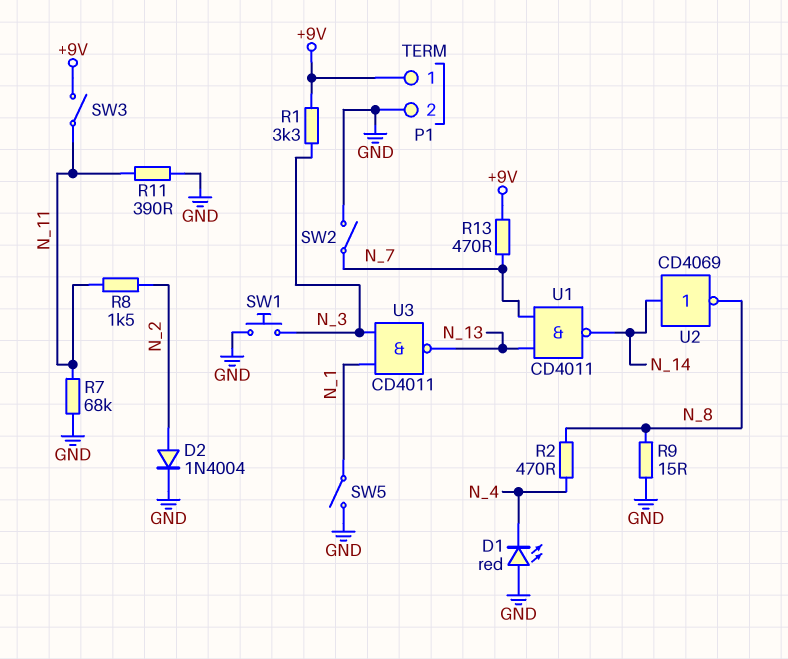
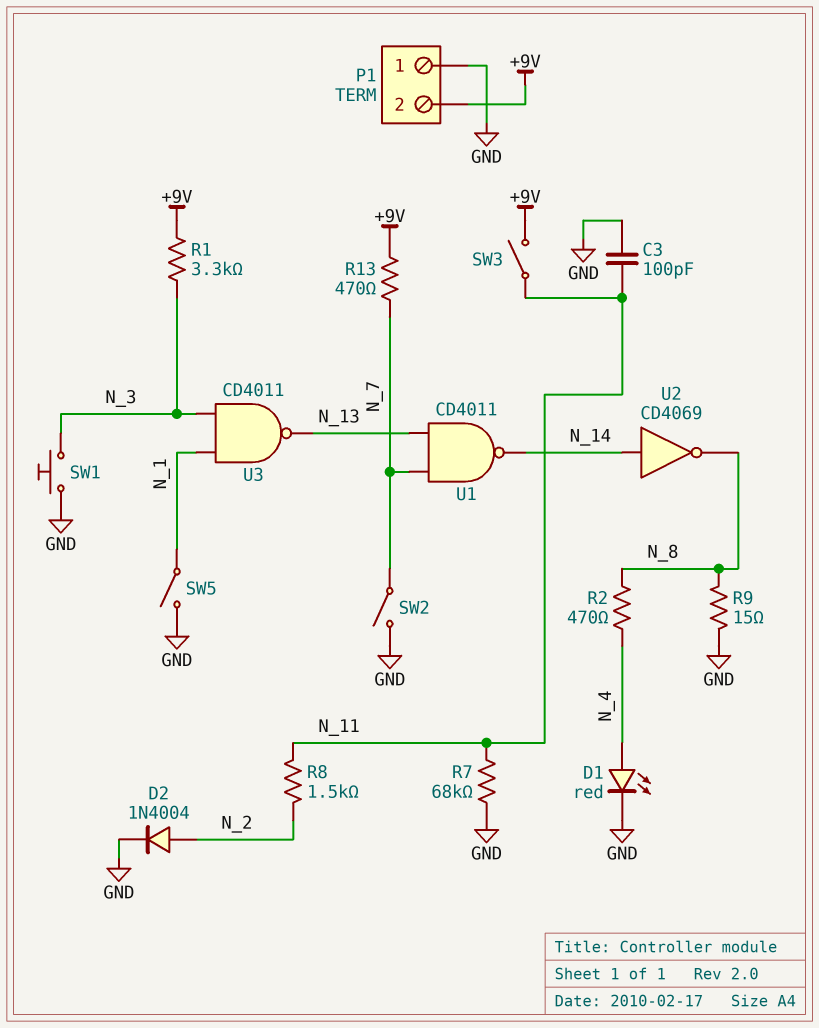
C3: none -> 100pF (GND, N_11)
D1: LED red (A GND, K N_4) -> LED red (A N_4, K GND)
P1 pin 1: +9V -> GND
P1 pin 2: GND -> +9V
R11: 390 (GND, N_11) -> none

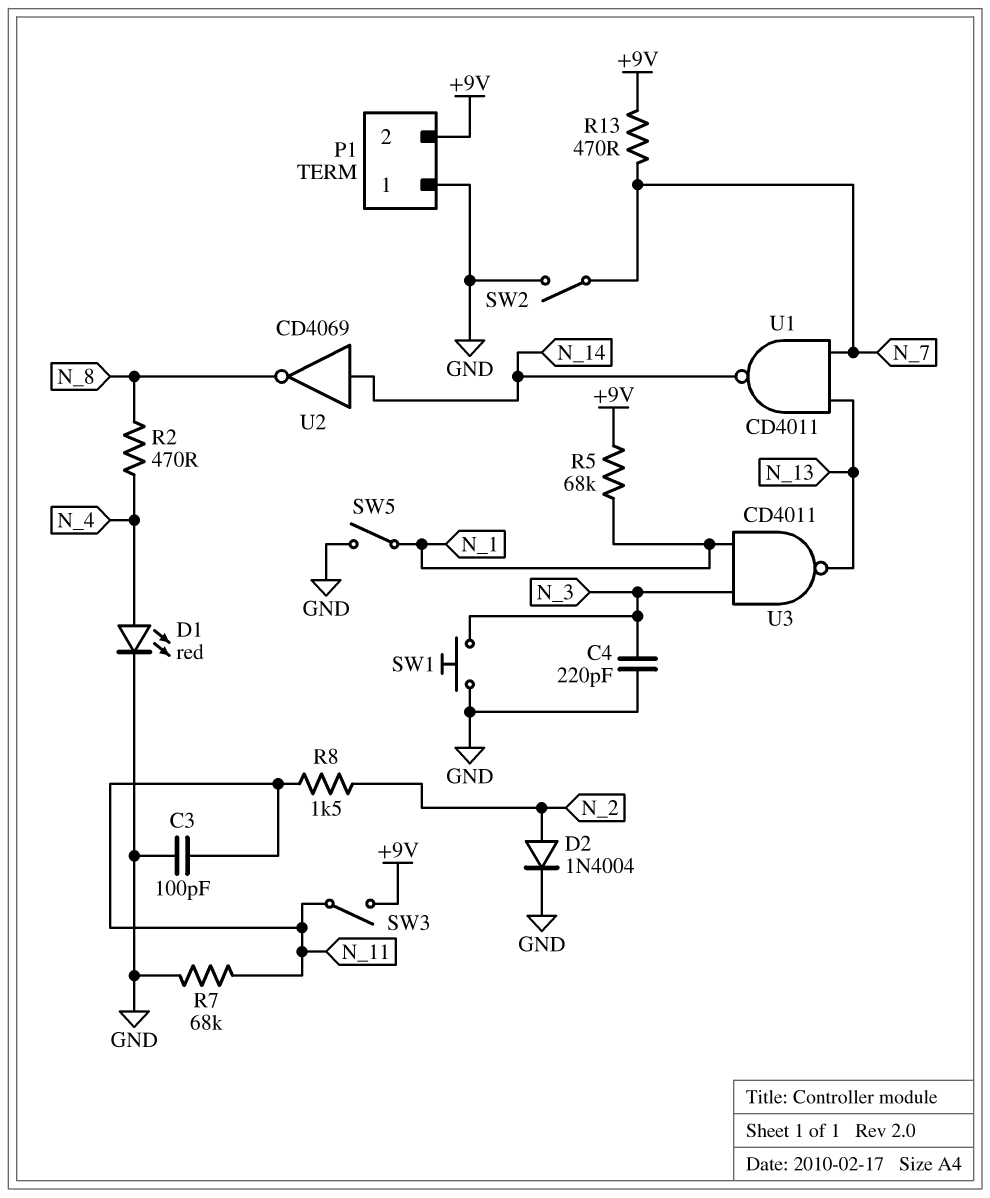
C4: none -> 220pF (GND, N_3)
R1: 3.3k (+9V, N_3) -> none
R5: none -> 68k (+9V, N_1)
R9: 15 (GND, N_8) -> none

